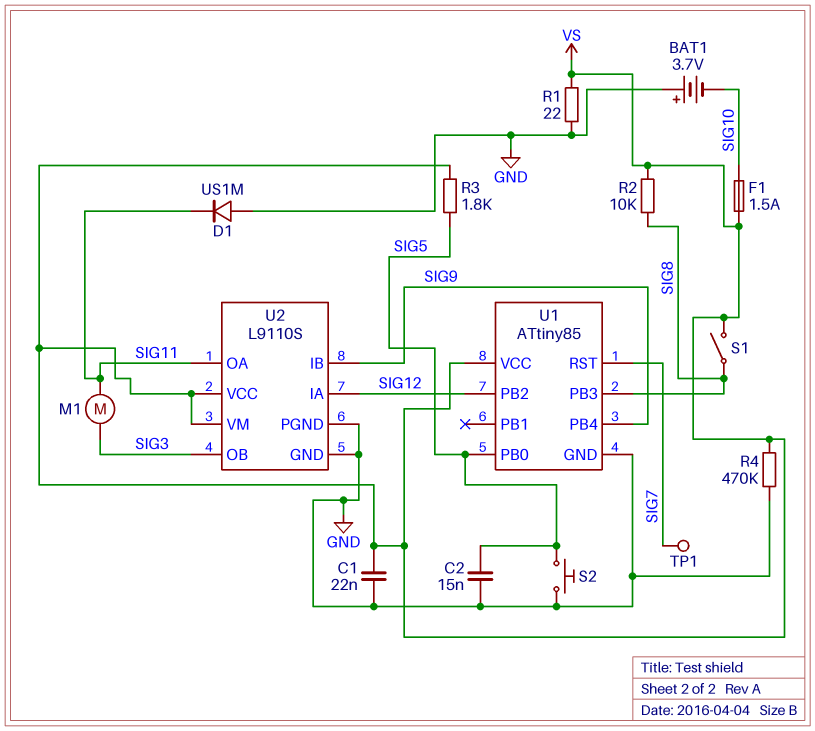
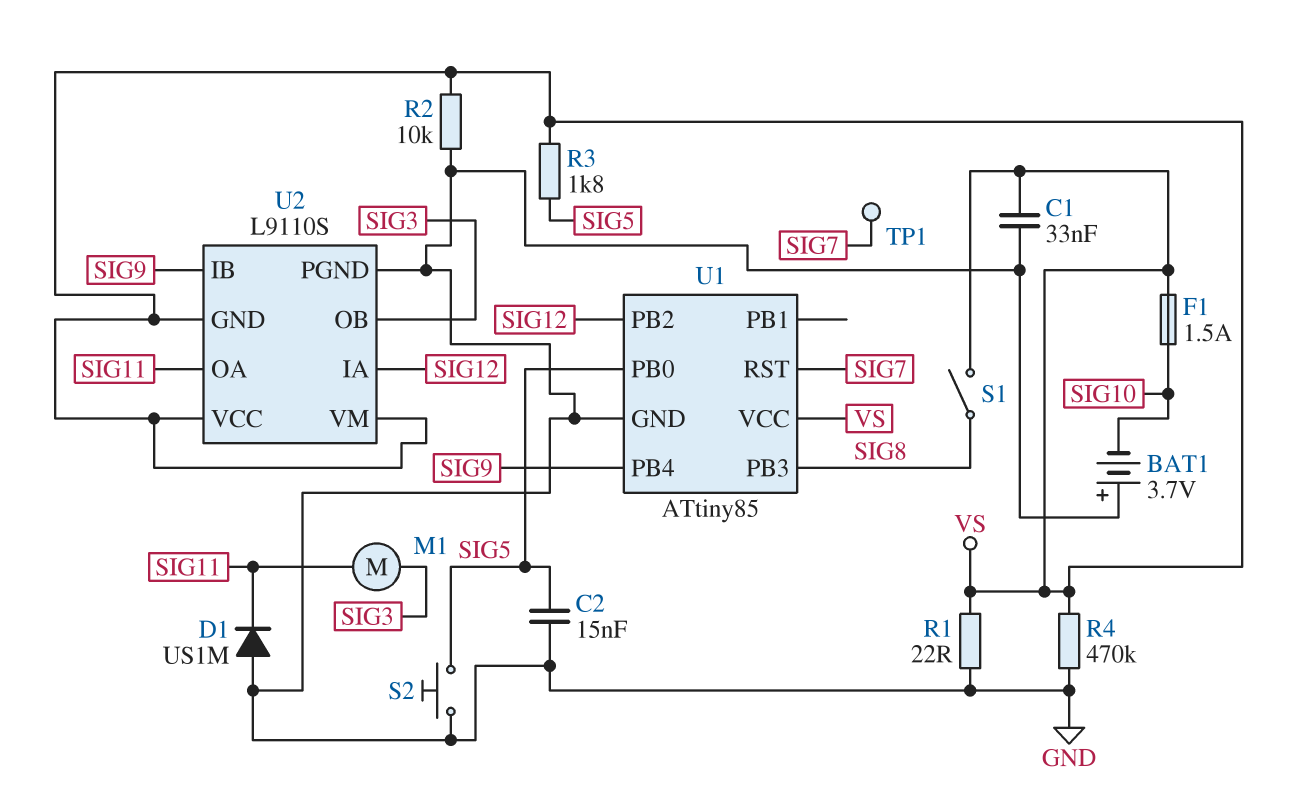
C1: 22nF (GND, VS) -> 33nF (GND, VS)
R2: 10k (SIG8, VS) -> 10k (GND, VS)
U2 pin GND: GND -> VS

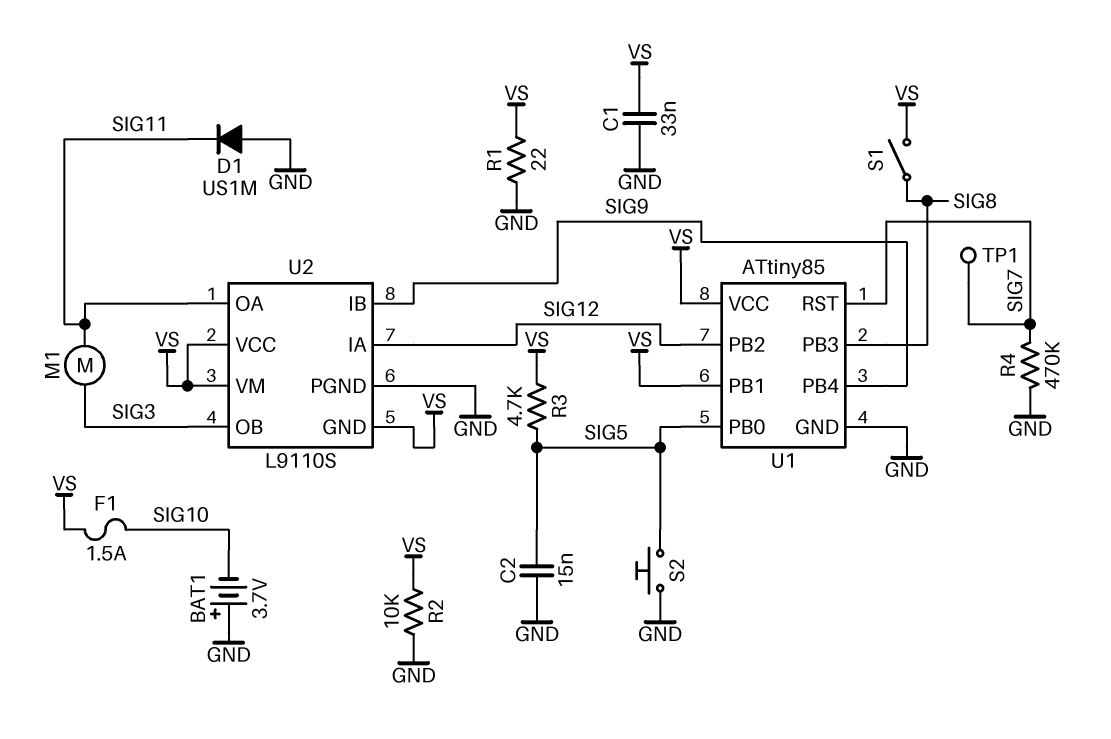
R3: 1.8k (SIG5, VS) -> 4.7k (SIG5, VS)
R4: 470k (GND, VS) -> 470k (GND, SIG7)
U1 pin PB1: none -> VS

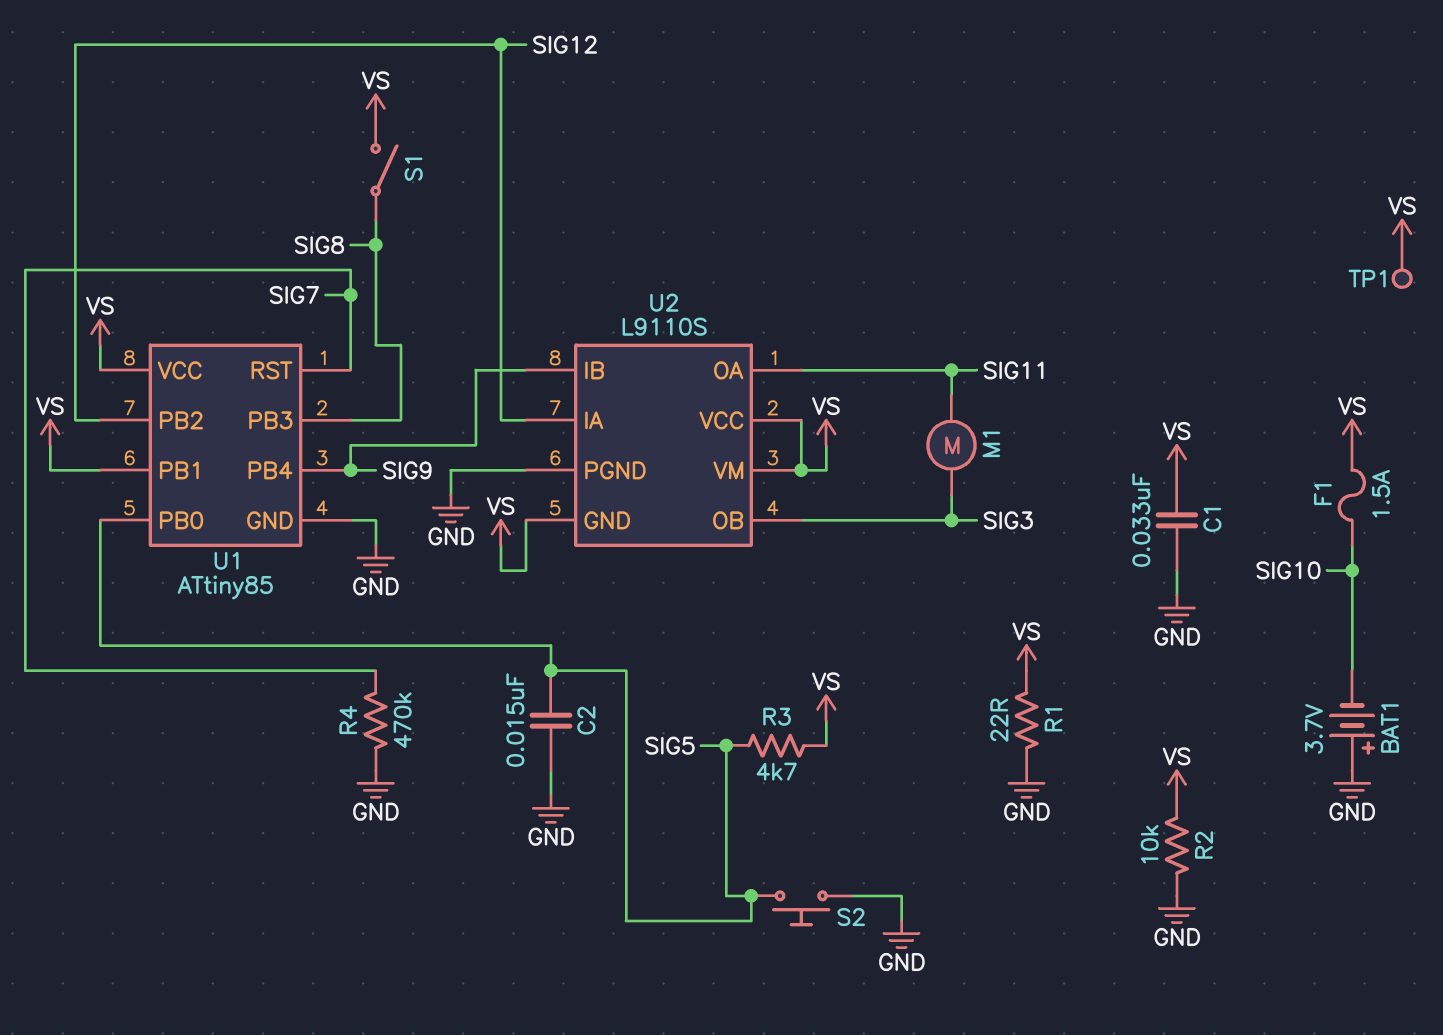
D1: diode US1M (A GND, K SIG11) -> none
TP1: test point (SIG7) -> test point (VS)

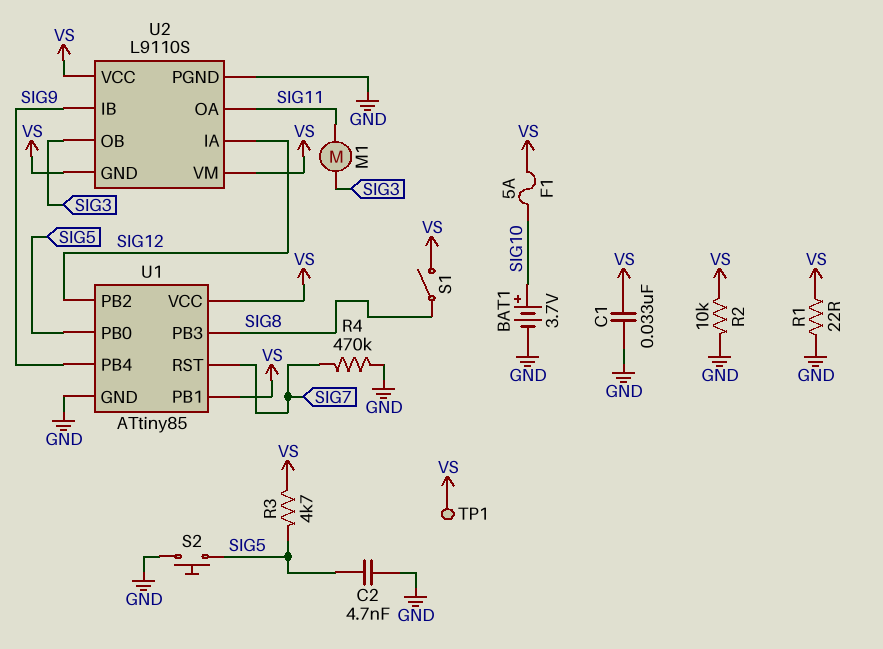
BAT1: 3.7V (plus GND, minus SIG10) -> 3.7V (plus SIG10, minus GND)
C2: 15nF (GND, SIG5) -> 4.7nF (GND, SIG5)
F1: 1.5A (SIG10, VS) -> 5A (SIG10, VS)

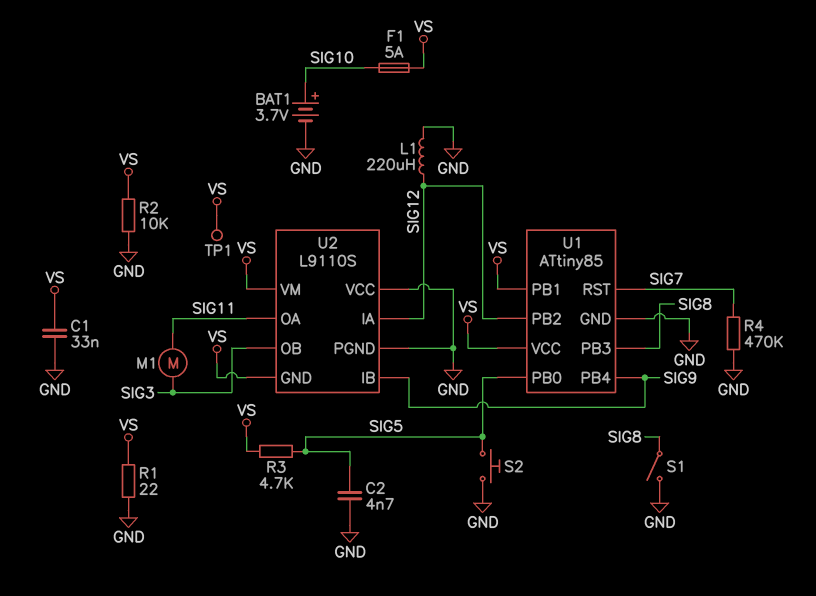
L1: none -> 220uH (GND, SIG12)
S1: switch (SIG8, VS) -> switch (GND, SIG8)
U2 pin VCC: VS -> GND

